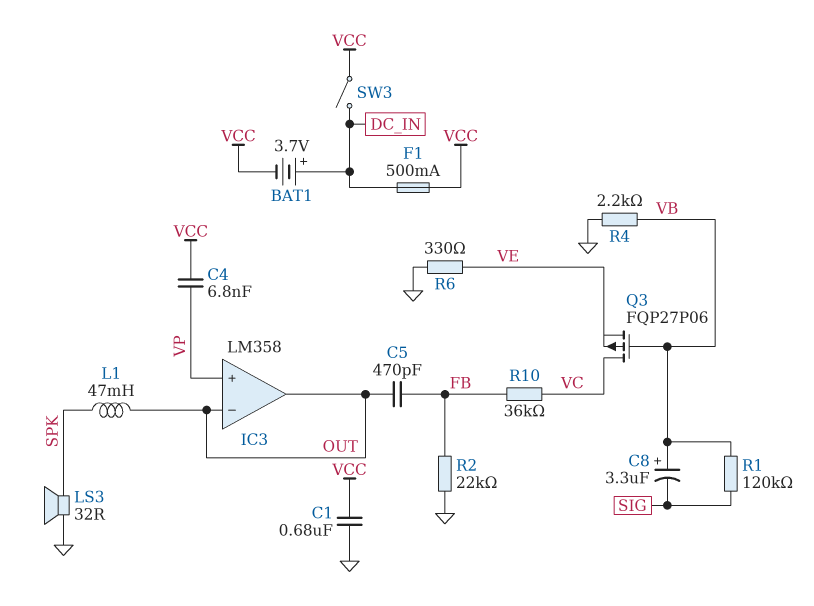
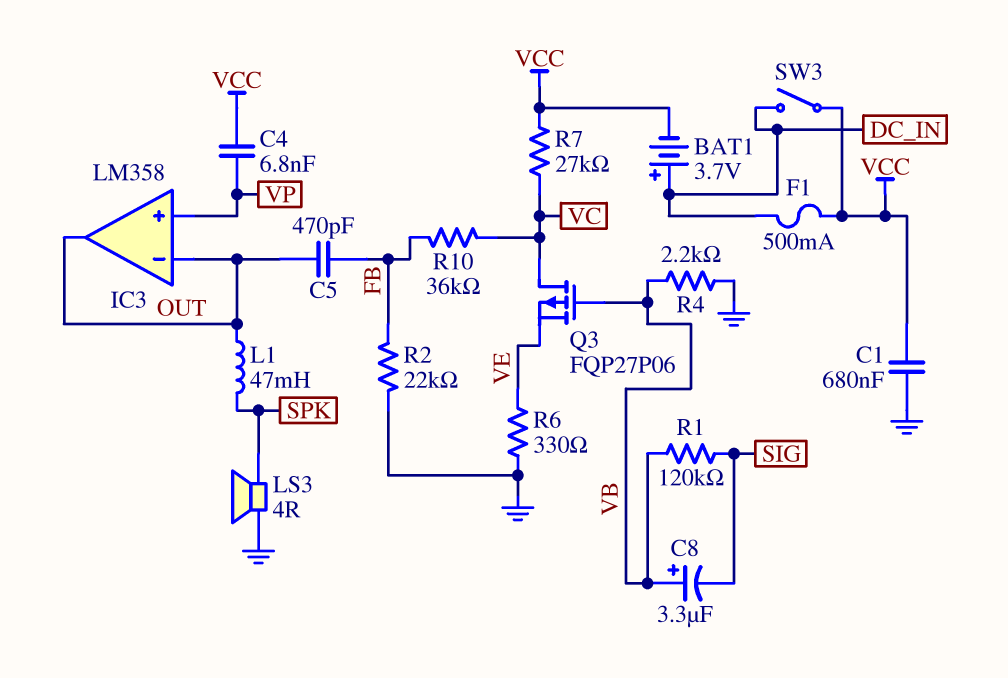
LS3: speaker 32R (GND, SPK) -> speaker 4R (GND, SPK)
R7: none -> 27k (VC, VCC)

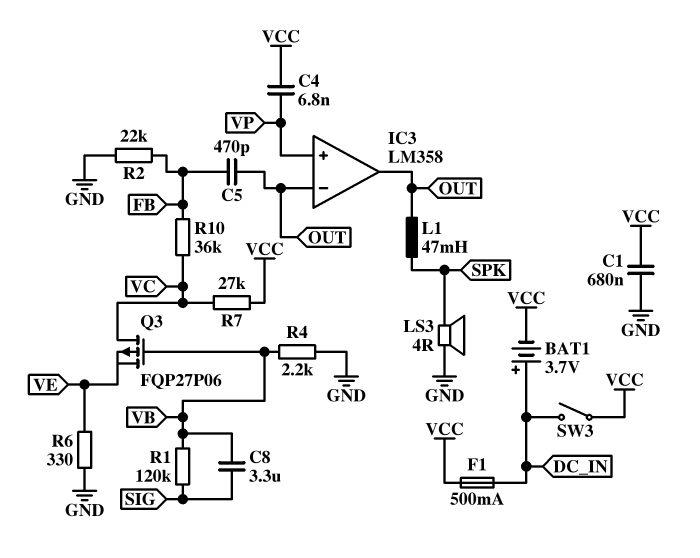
C8: 3.3uF (plus VB, minus SIG) -> 3.3uF (SIG, VB)

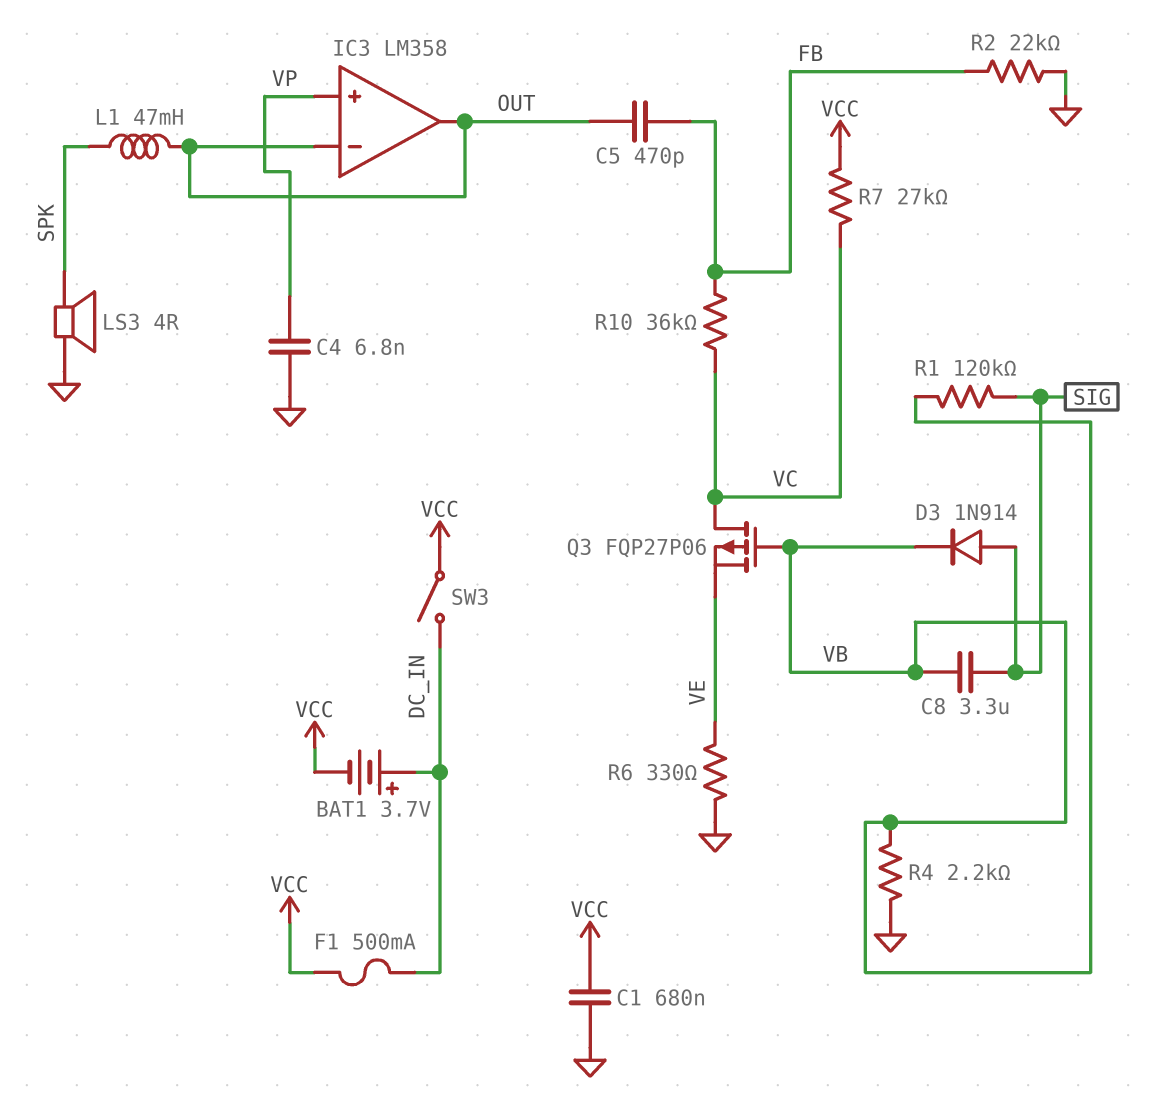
C4: 6.8nF (VCC, VP) -> 6.8nF (GND, VP)
D3: none -> diode 1N914 (A SIG, K VB)

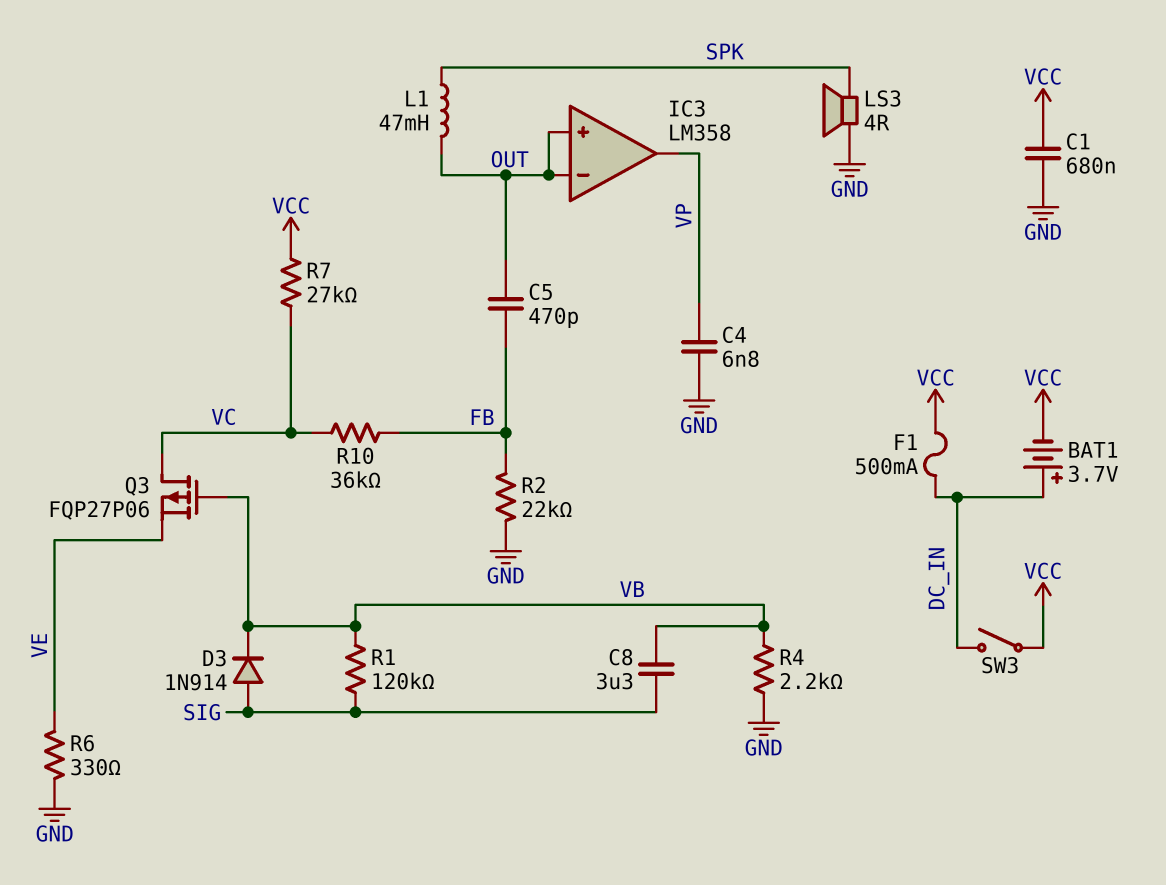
IC3 pin in+: VP -> OUT
IC3 pin out: OUT -> VP

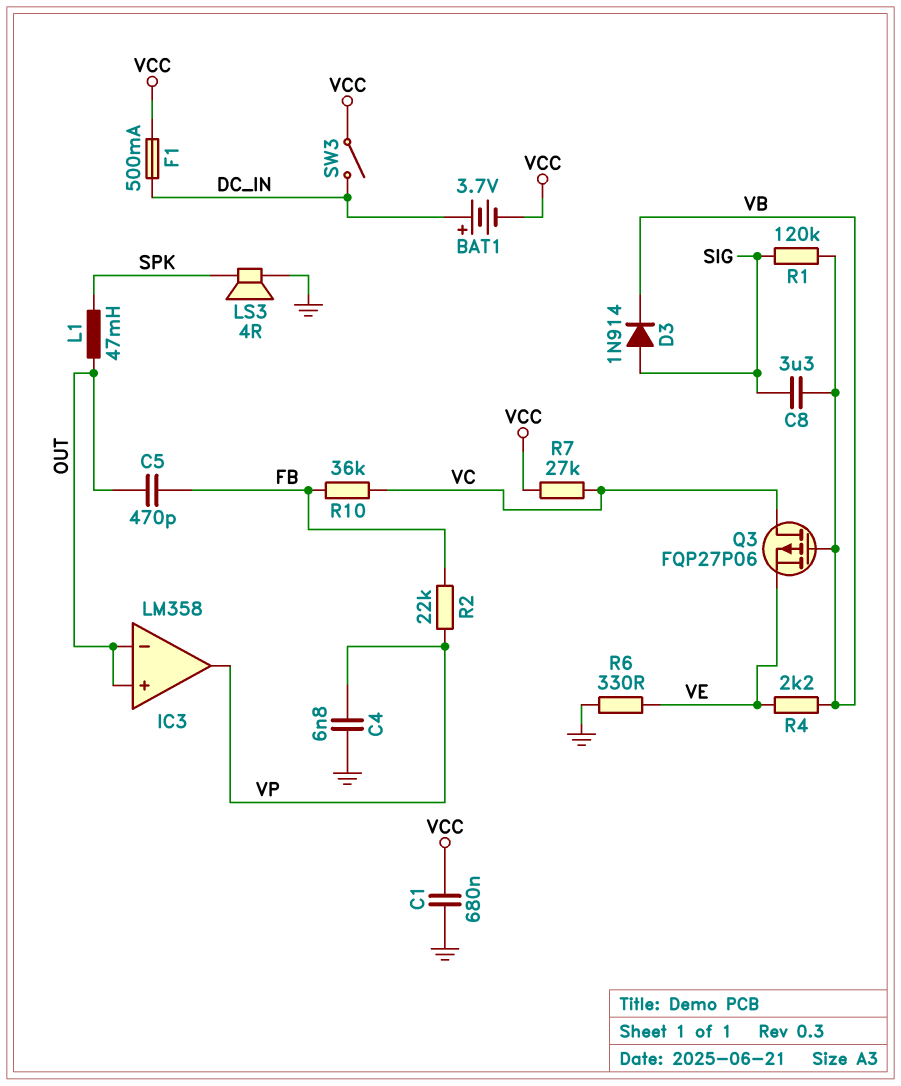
R2: 22k (FB, GND) -> 22k (FB, VP)
R4: 2.2k (GND, VB) -> 2.2k (VB, VE)

